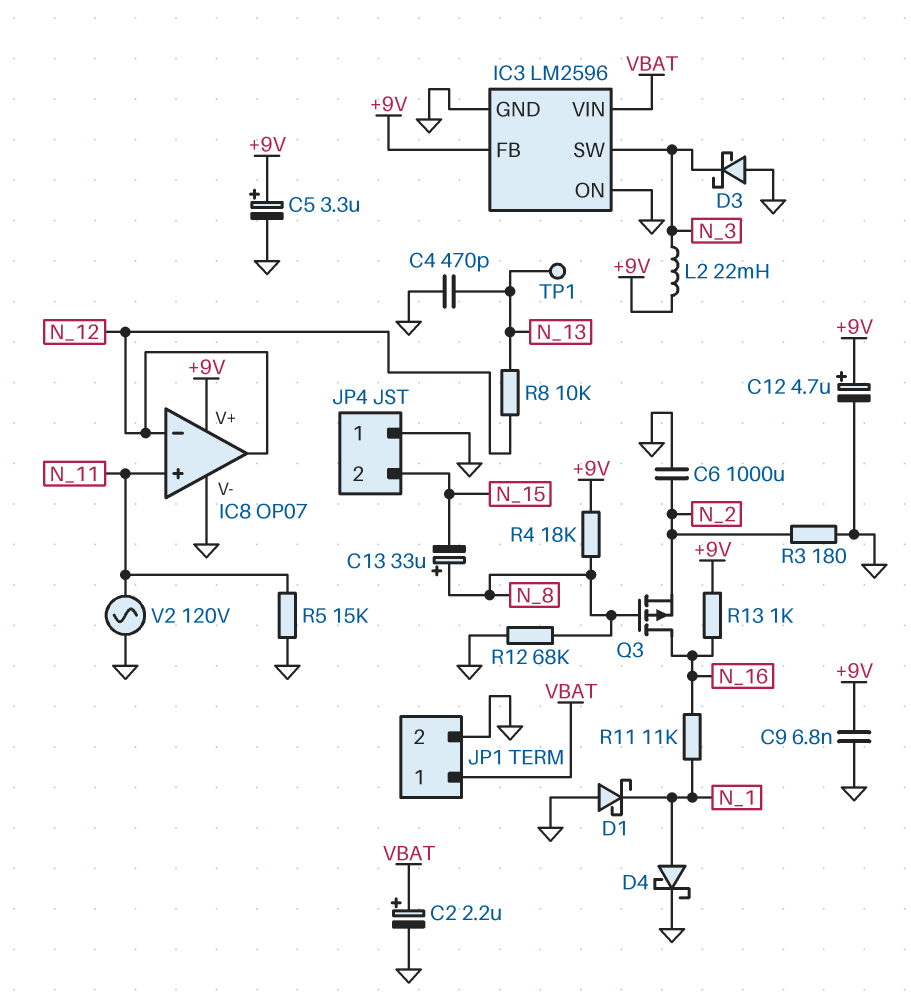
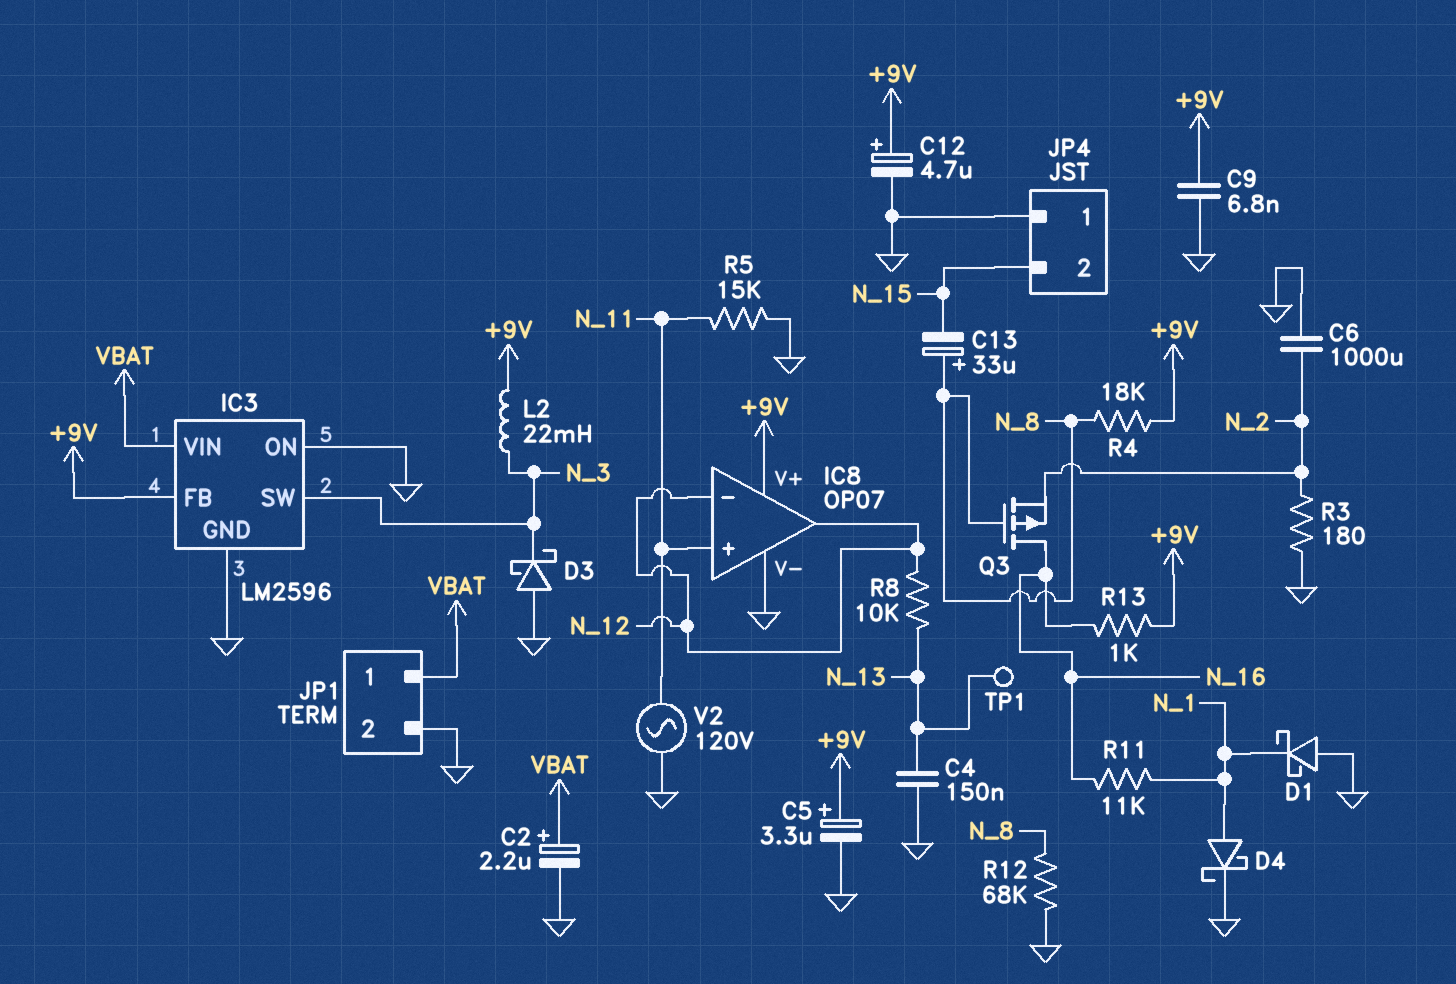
C4: 470pF (GND, N_13) -> 150nF (GND, N_13)

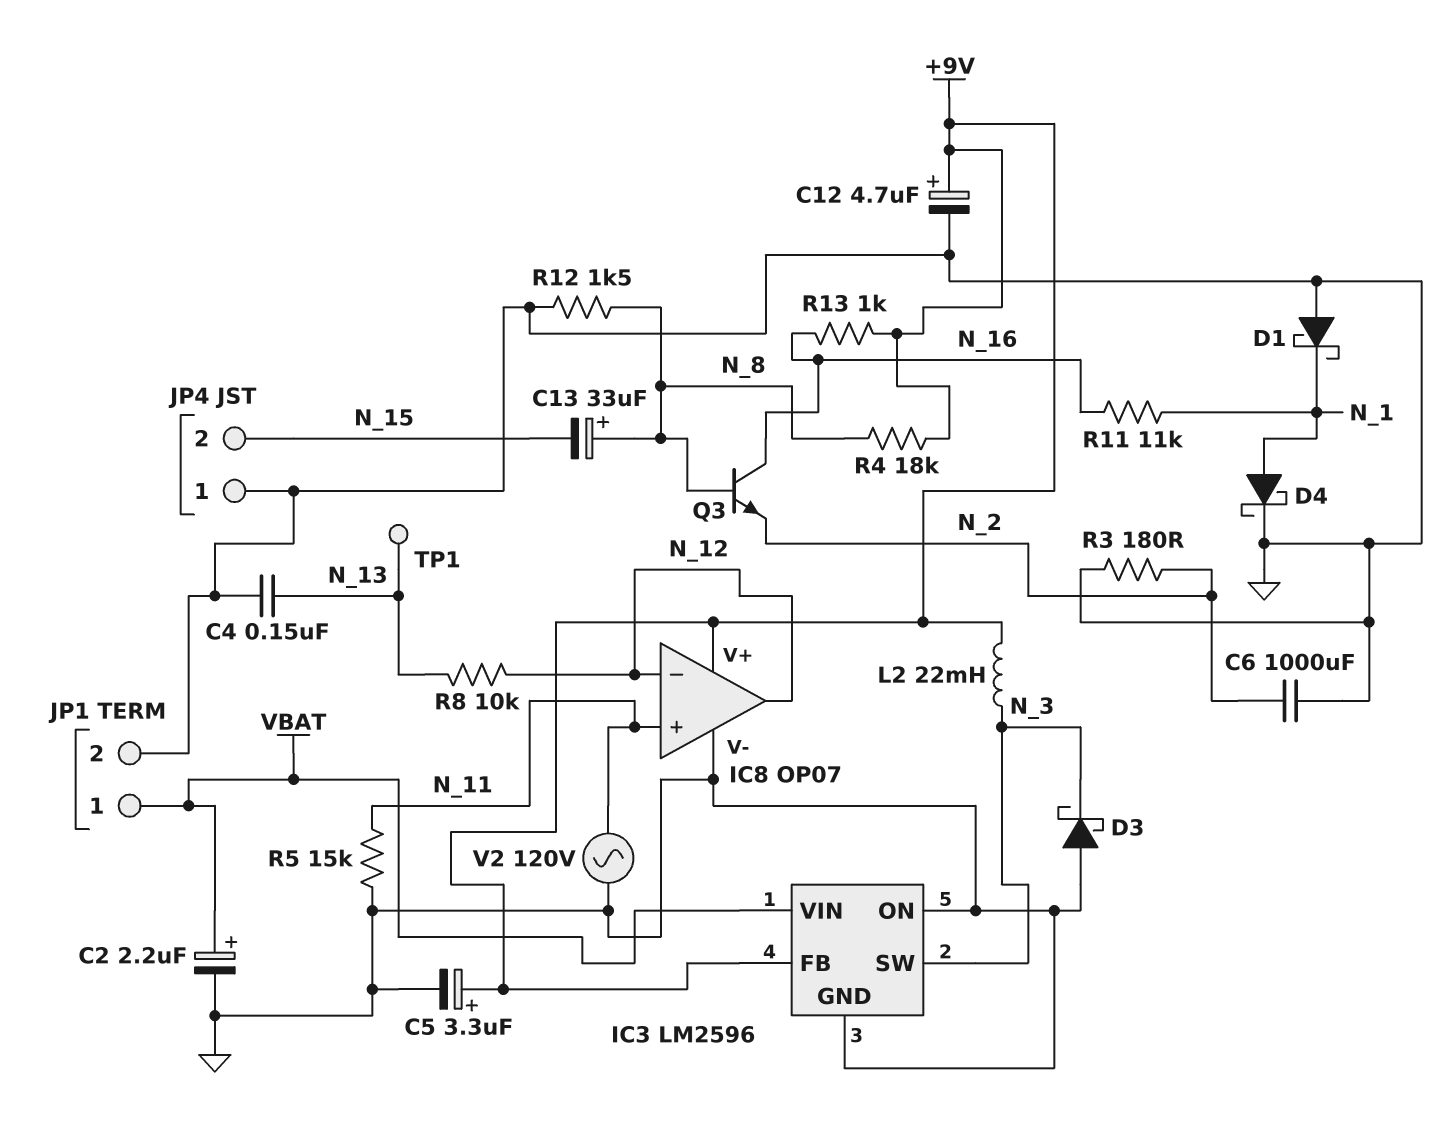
C9: 6.8nF (+9V, GND) -> none
Q3: PMOS (G N_8, D N_16, S N_2) -> NPN (B N_8, C N_16, E N_2)
R12: 68k (GND, N_8) -> 1.5k (GND, N_8)

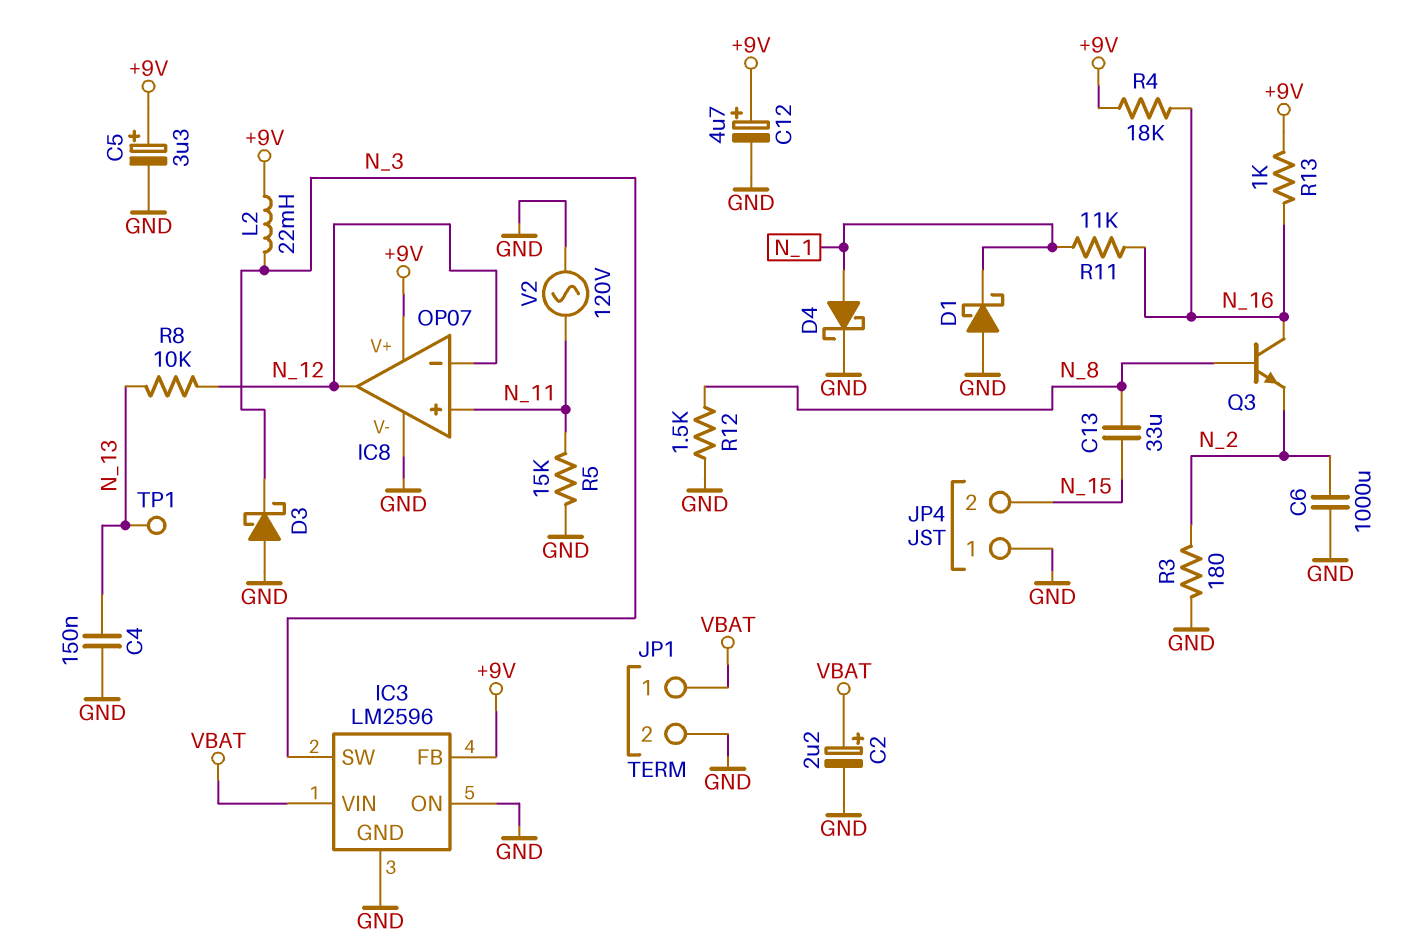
C13: 33uF (plus N_8, minus N_15) -> 33uF (N_8, N_15)
R4: 18k (+9V, N_8) -> 18k (+9V, N_16)

